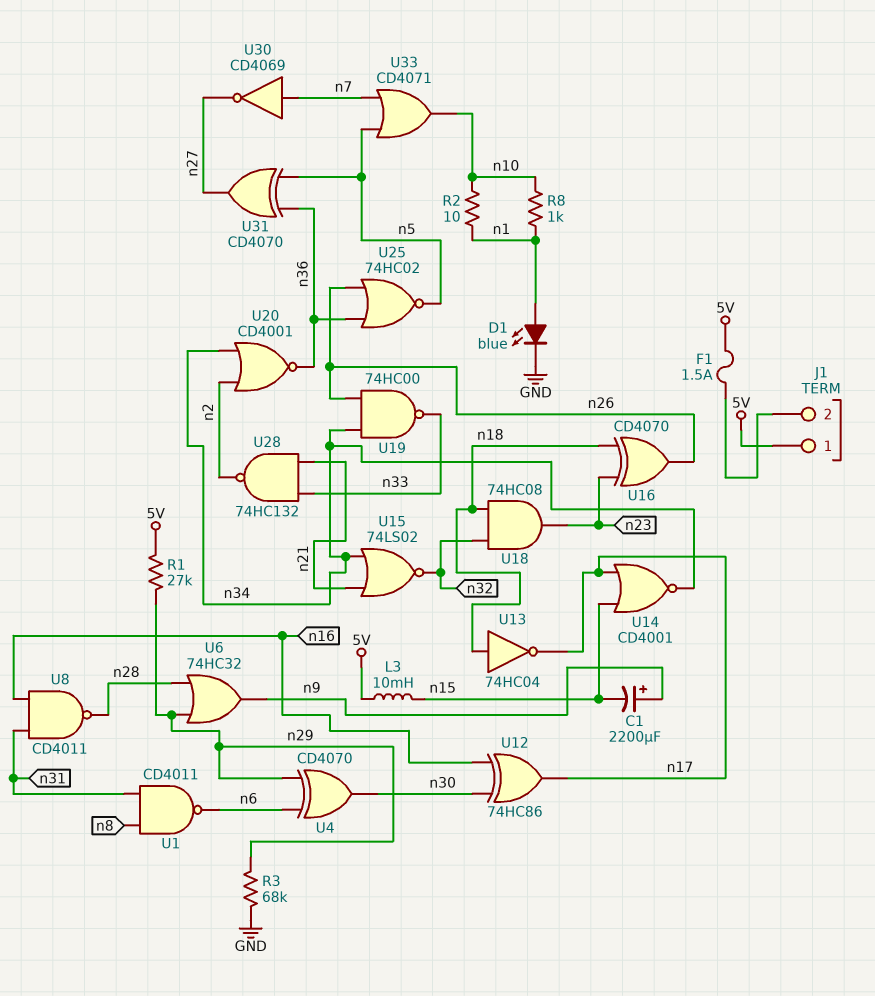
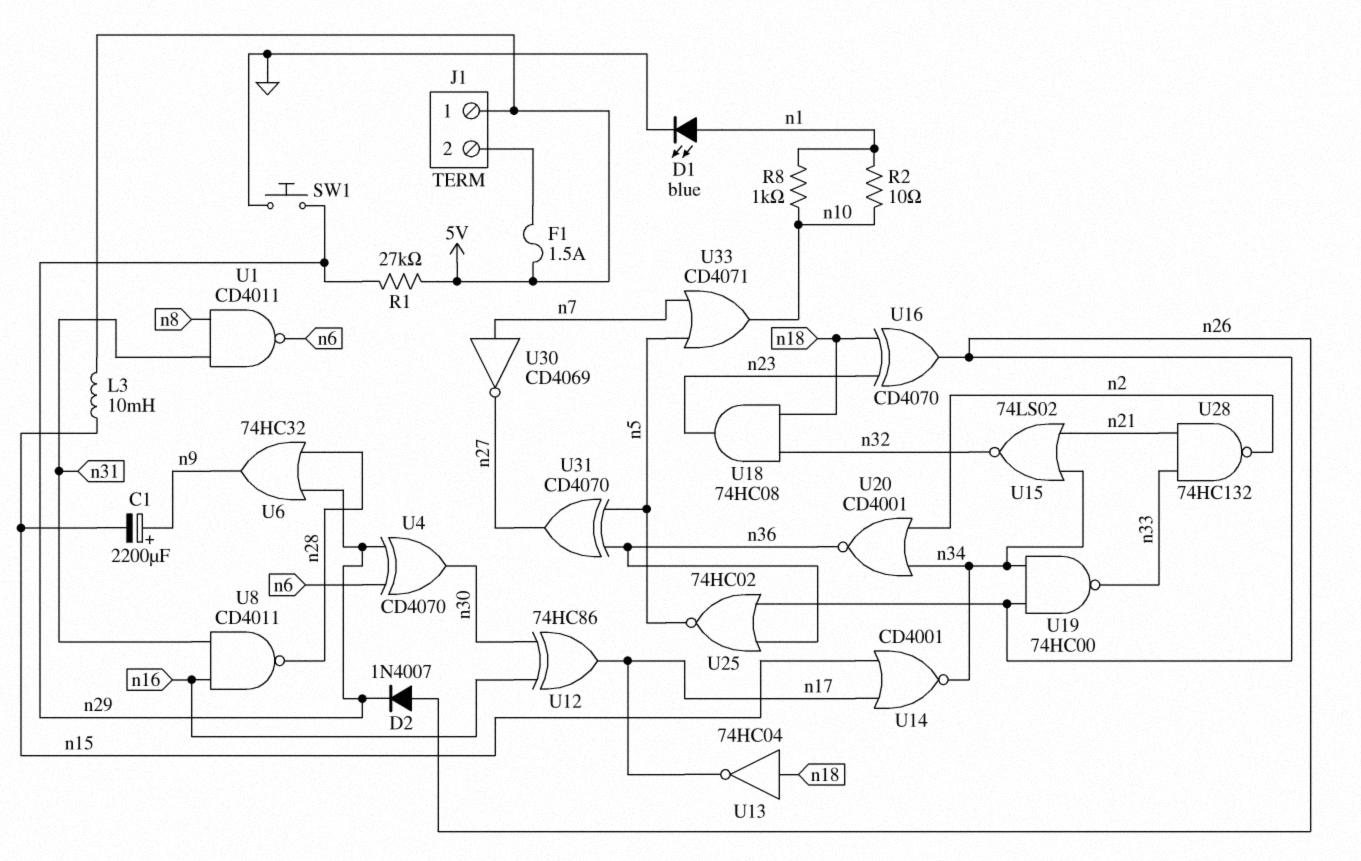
D2: none -> diode 1N4007 (A n26, K n29)
R3: 68k (GND, n29) -> none
SW1: none -> button (GND, n29)

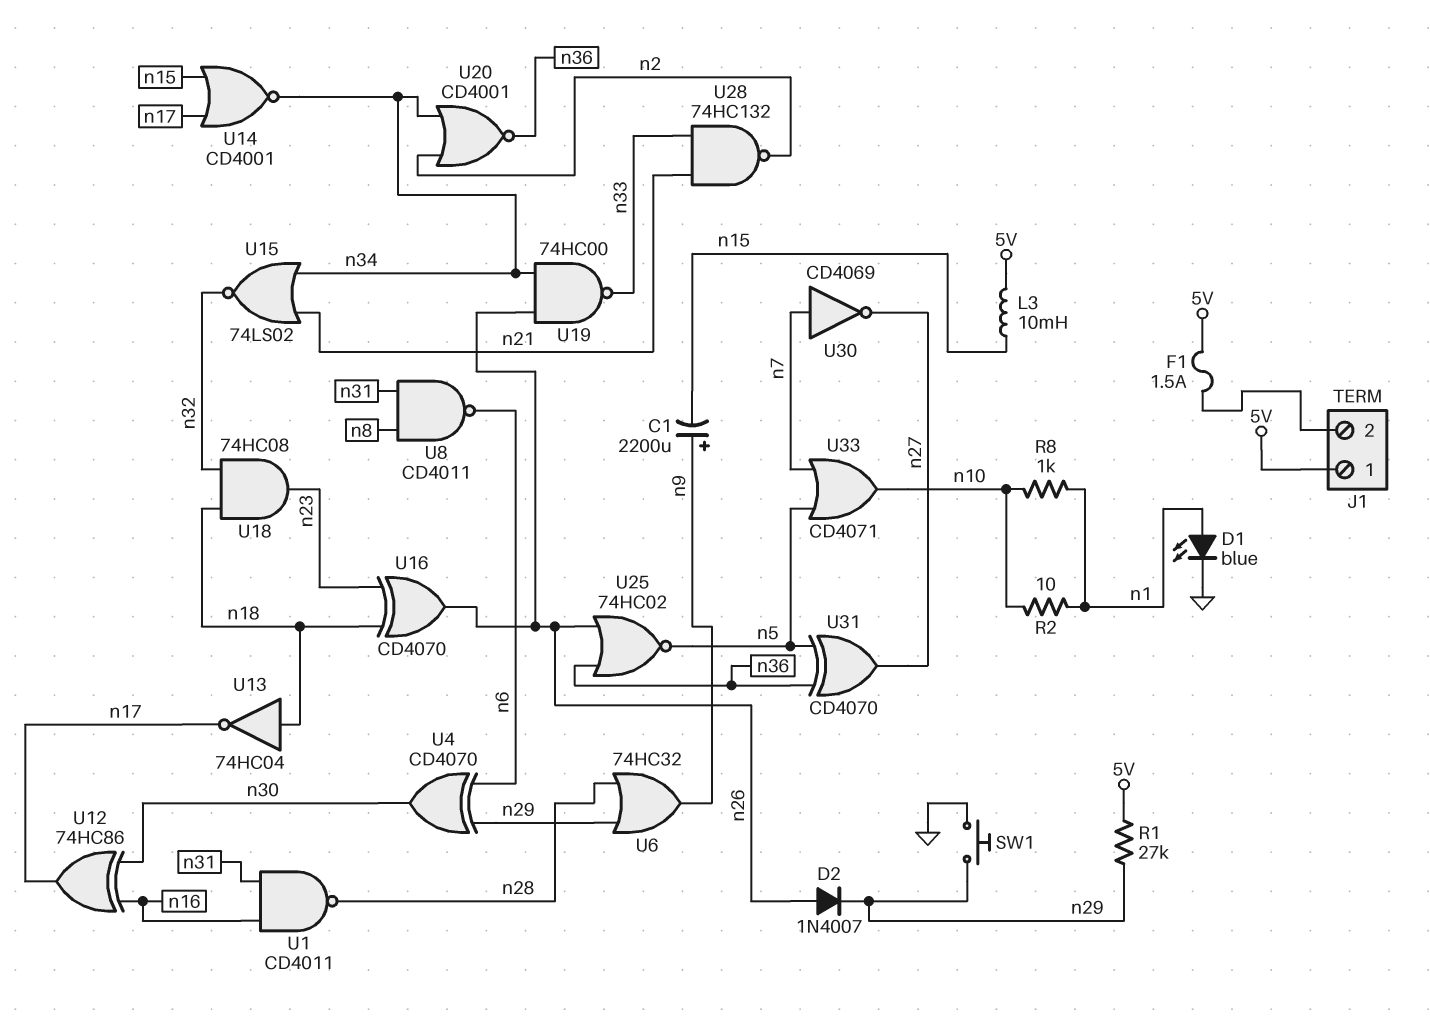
U1: NAND CD4011 (in n8, in n31, out n6) -> NAND CD4011 (in n16, in n31, out n28)
U8: NAND CD4011 (in n16, in n31, out n28) -> NAND CD4011 (in n8, in n31, out n6)

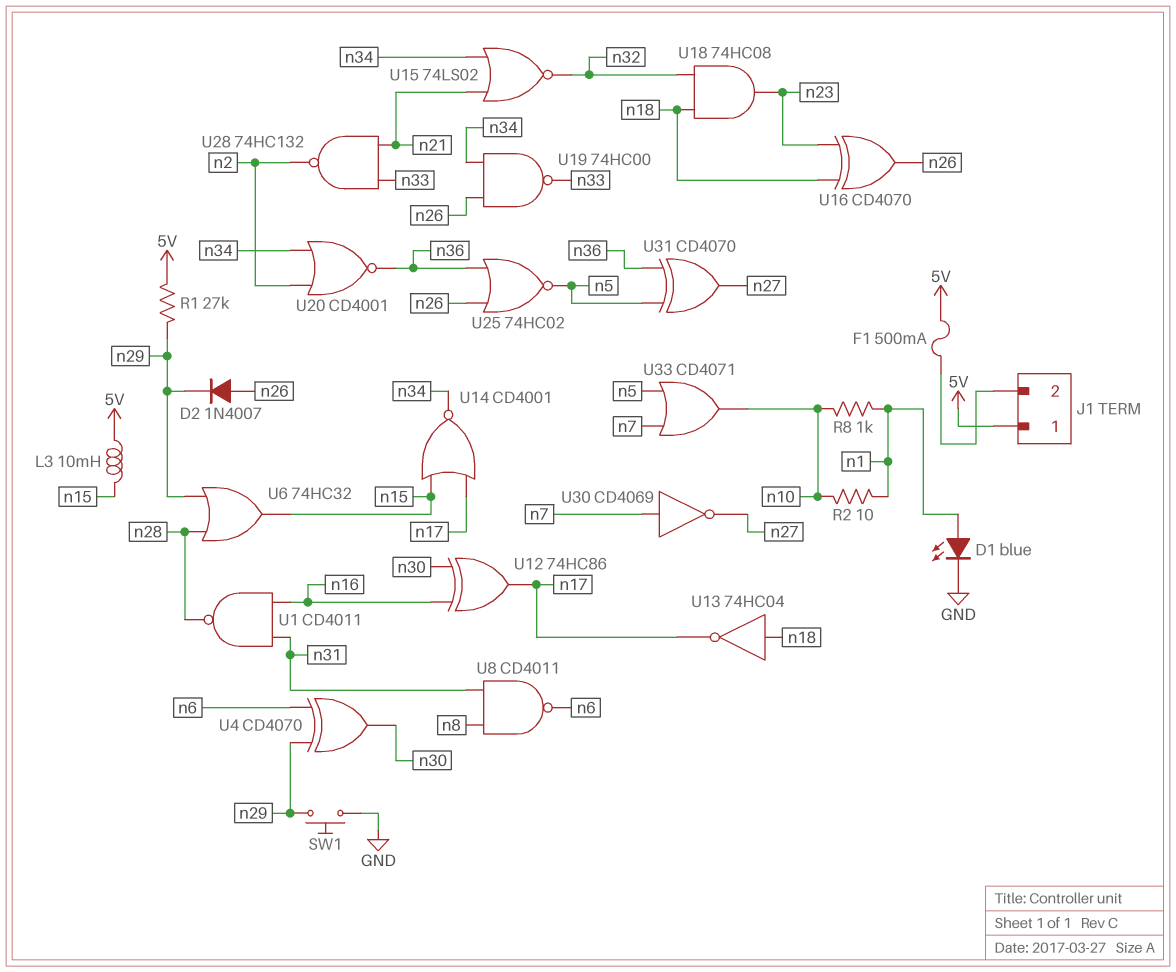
C1: 2200uF (plus n9, minus n15) -> none
F1: 1.5A (5V, J1/2) -> 500mA (5V, J1/2)
U6: OR 74HC32 (in n28, in n29, out n9) -> OR 74HC32 (in n28, in n29, out n15)

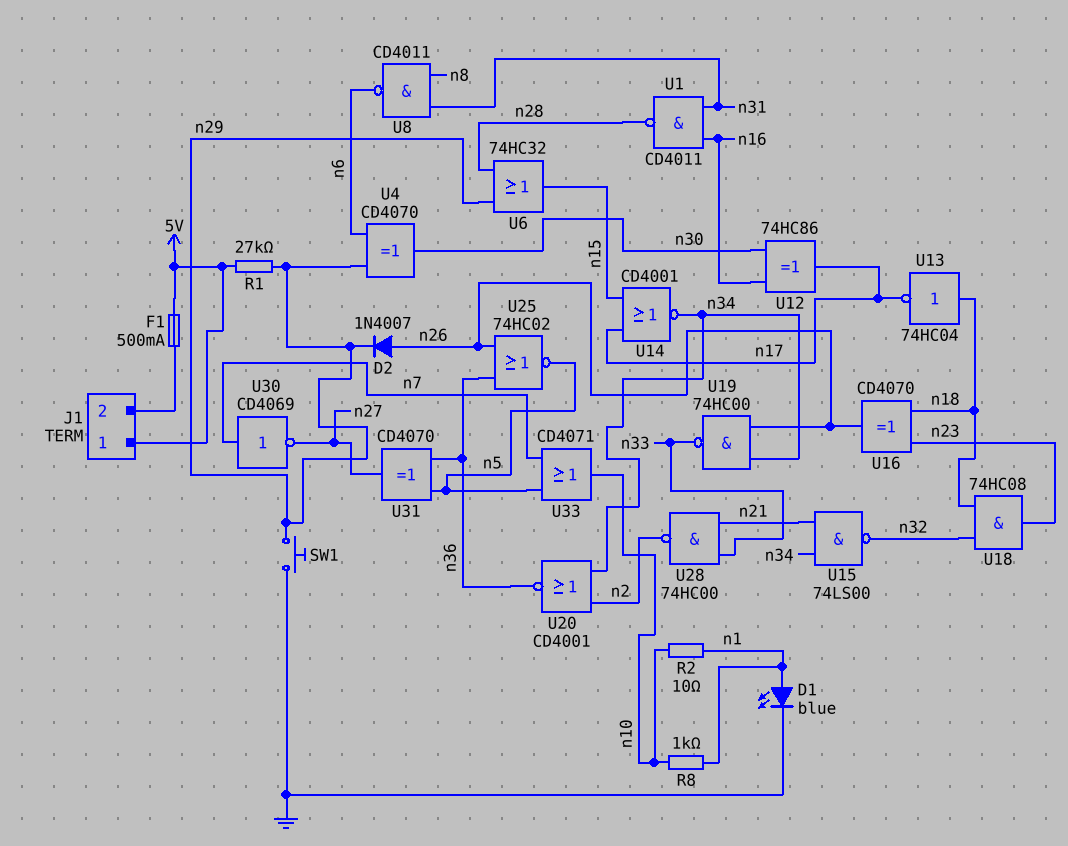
L3: 10mH (5V, n15) -> none
U15: NOR 74LS02 (in n21, in n34, out n32) -> NAND 74LS00 (in n21, in n34, out n32)
U28: NAND 74HC132 (in n21, in n33, out n2) -> NAND 74HC00 (in n21, in n33, out n2)

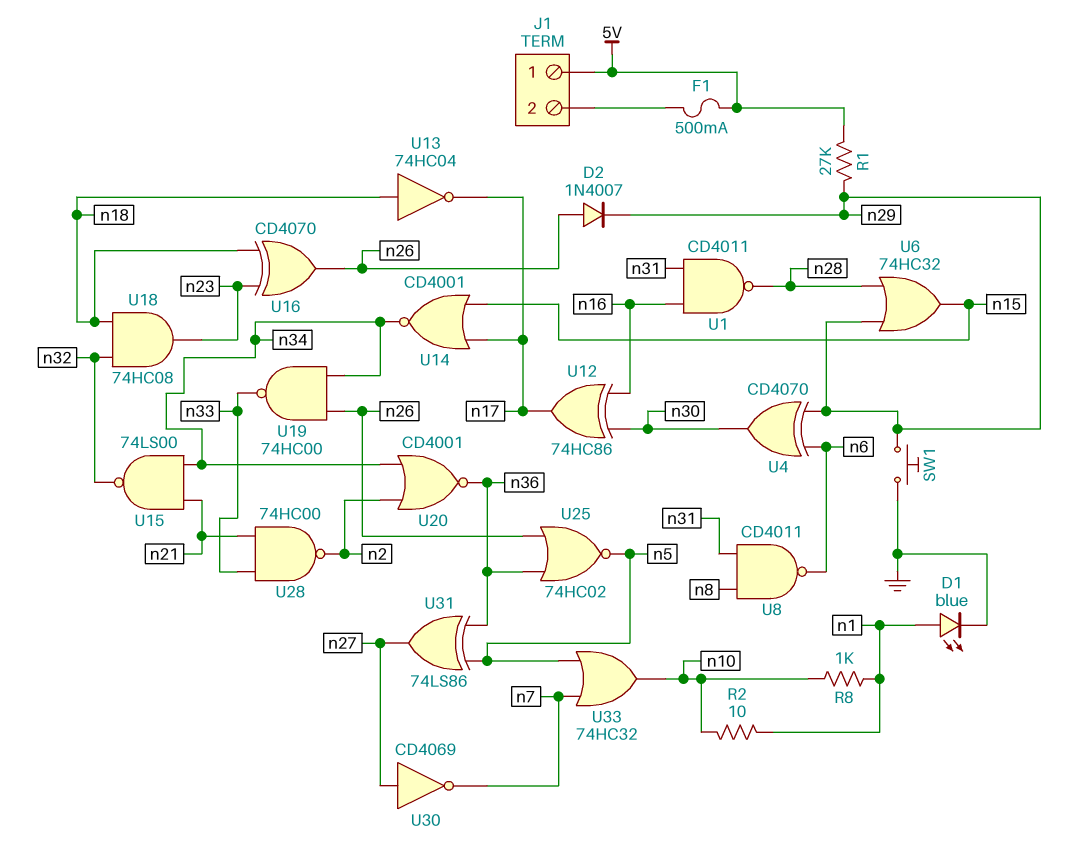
U30: NOT CD4069 (in n7, out n27) -> NOT CD4069 (in n27, out n7)
U31: XOR CD4070 (in n5, in n36, out n27) -> XOR 74LS86 (in n5, in n36, out n27)
U33: OR CD4071 (in n5, in n7, out n10) -> OR 74HC32 (in n5, in n7, out n10)

